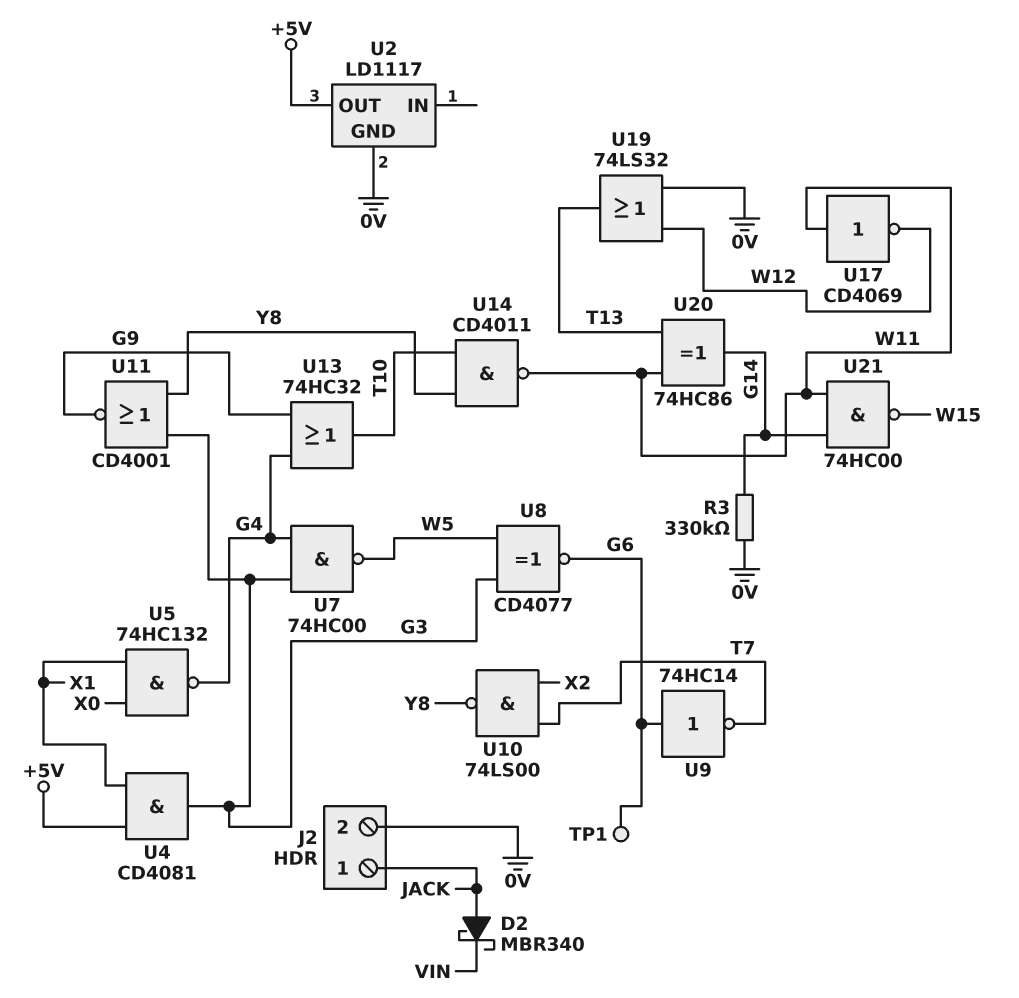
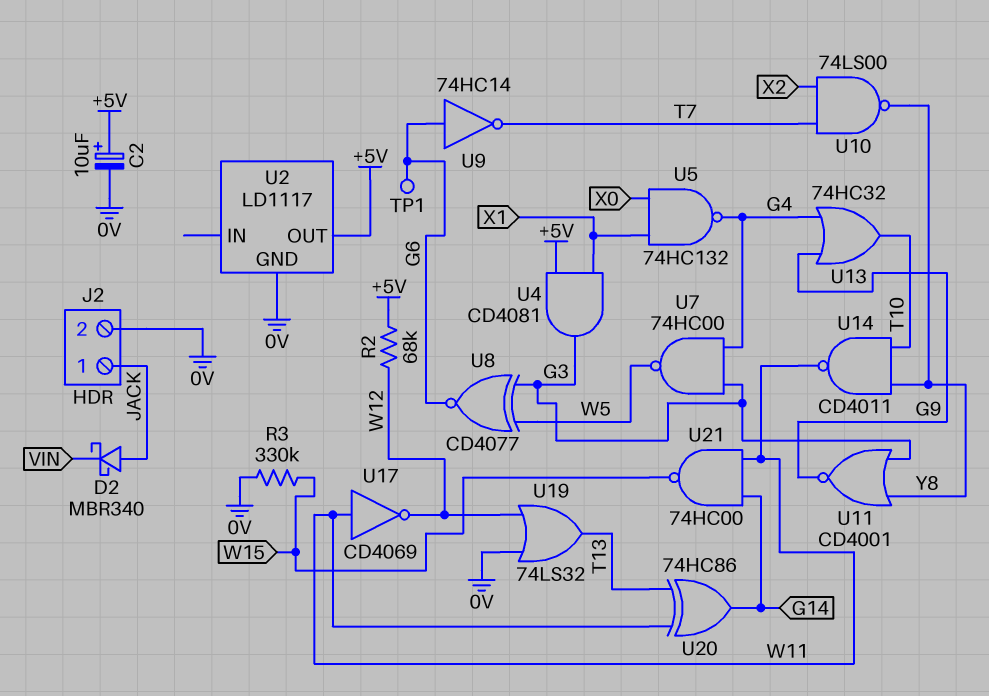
C2: none -> 10uF (plus +5V, minus 0V)
R2: none -> 68k (+5V, W12)
R3: 330k (0V, G14) -> 330k (0V, W15)

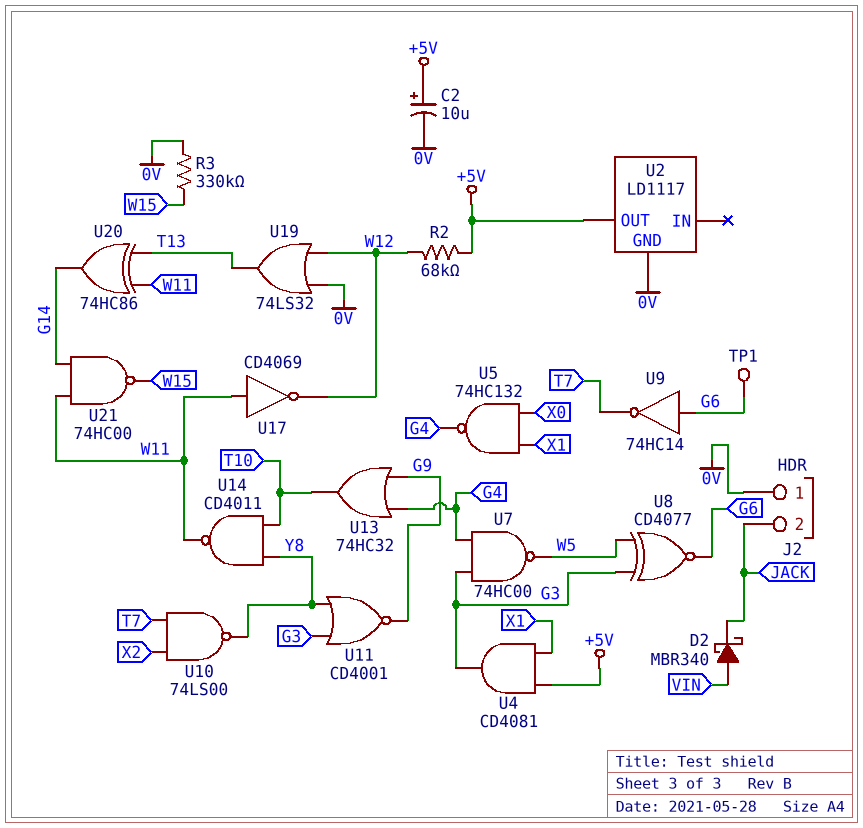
D2: schottky MBR340 (A JACK, K VIN) -> schottky MBR340 (A VIN, K JACK)
J2 pin 1: JACK -> 0V
J2 pin 2: 0V -> JACK

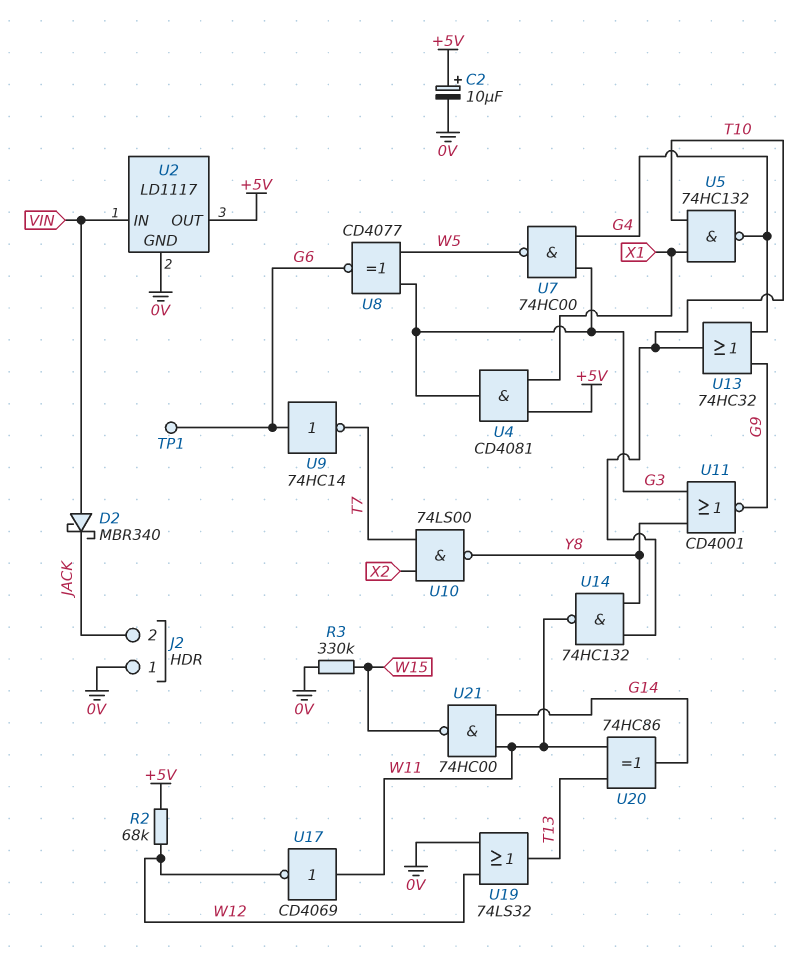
U2 pin IN: none -> VIN
U5: NAND 74HC132 (in X0, in X1, out G4) -> NAND 74HC132 (in T10, in X1, out G4)
U14: NAND CD4011 (in T10, in Y8, out W11) -> NAND 74HC132 (in T10, in Y8, out W11)

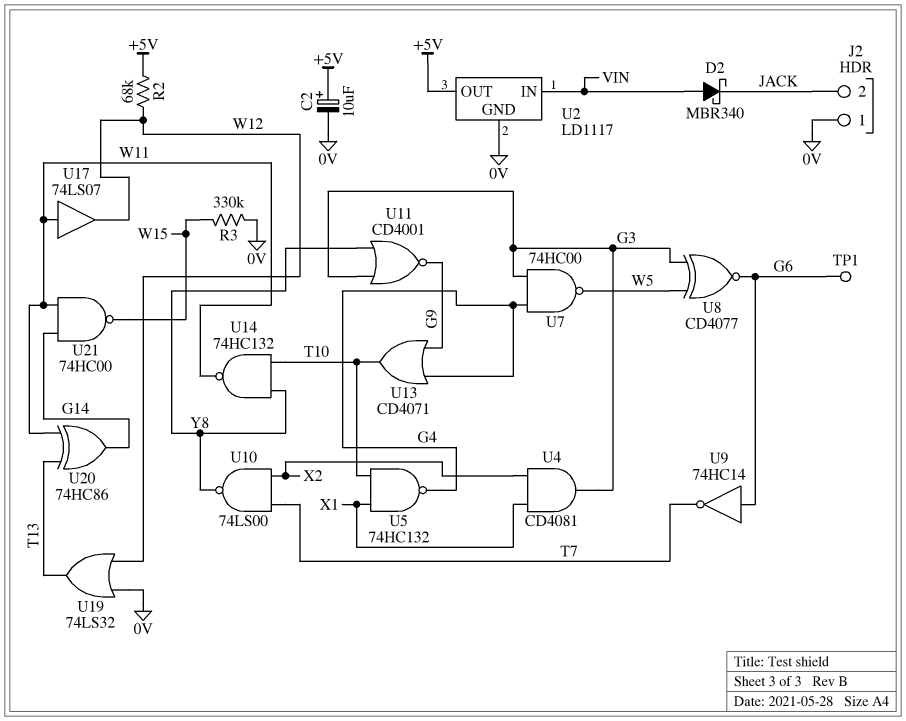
U4: AND CD4081 (in +5V, in X1, out G3) -> AND CD4081 (in X1, in X2, out G3)
U13: OR 74HC32 (in G4, in G9, out T10) -> OR CD4071 (in G4, in G9, out T10)
U17: NOT CD4069 (in W11, out W12) -> buffer 74LS07 (in W11, out W12)

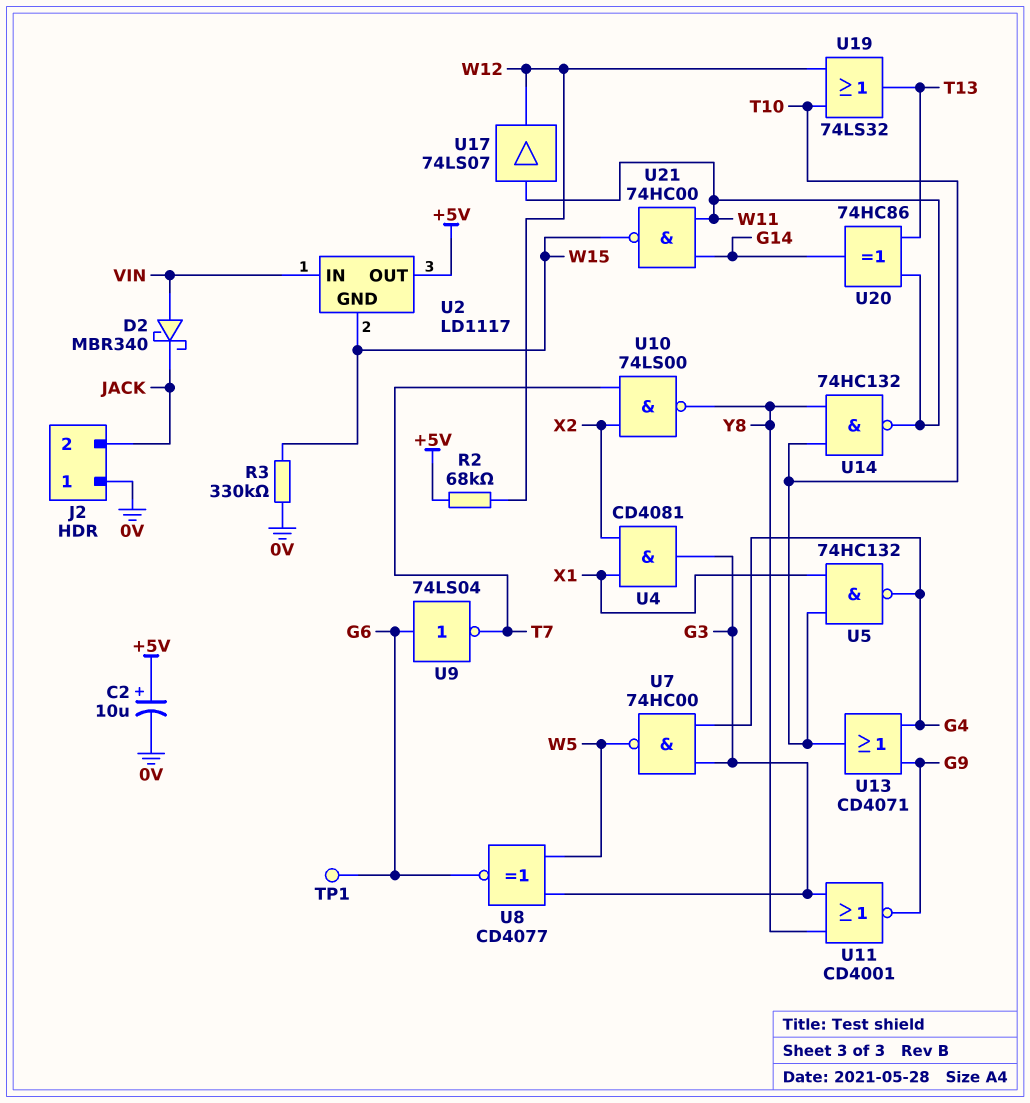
U2 pin GND: 0V -> W15
U9: NOT 74HC14 (in G6, out T7) -> NOT 74LS04 (in G6, out T7)
U19: OR 74LS32 (in 0V, in W12, out T13) -> OR 74LS32 (in T10, in W12, out T13)

